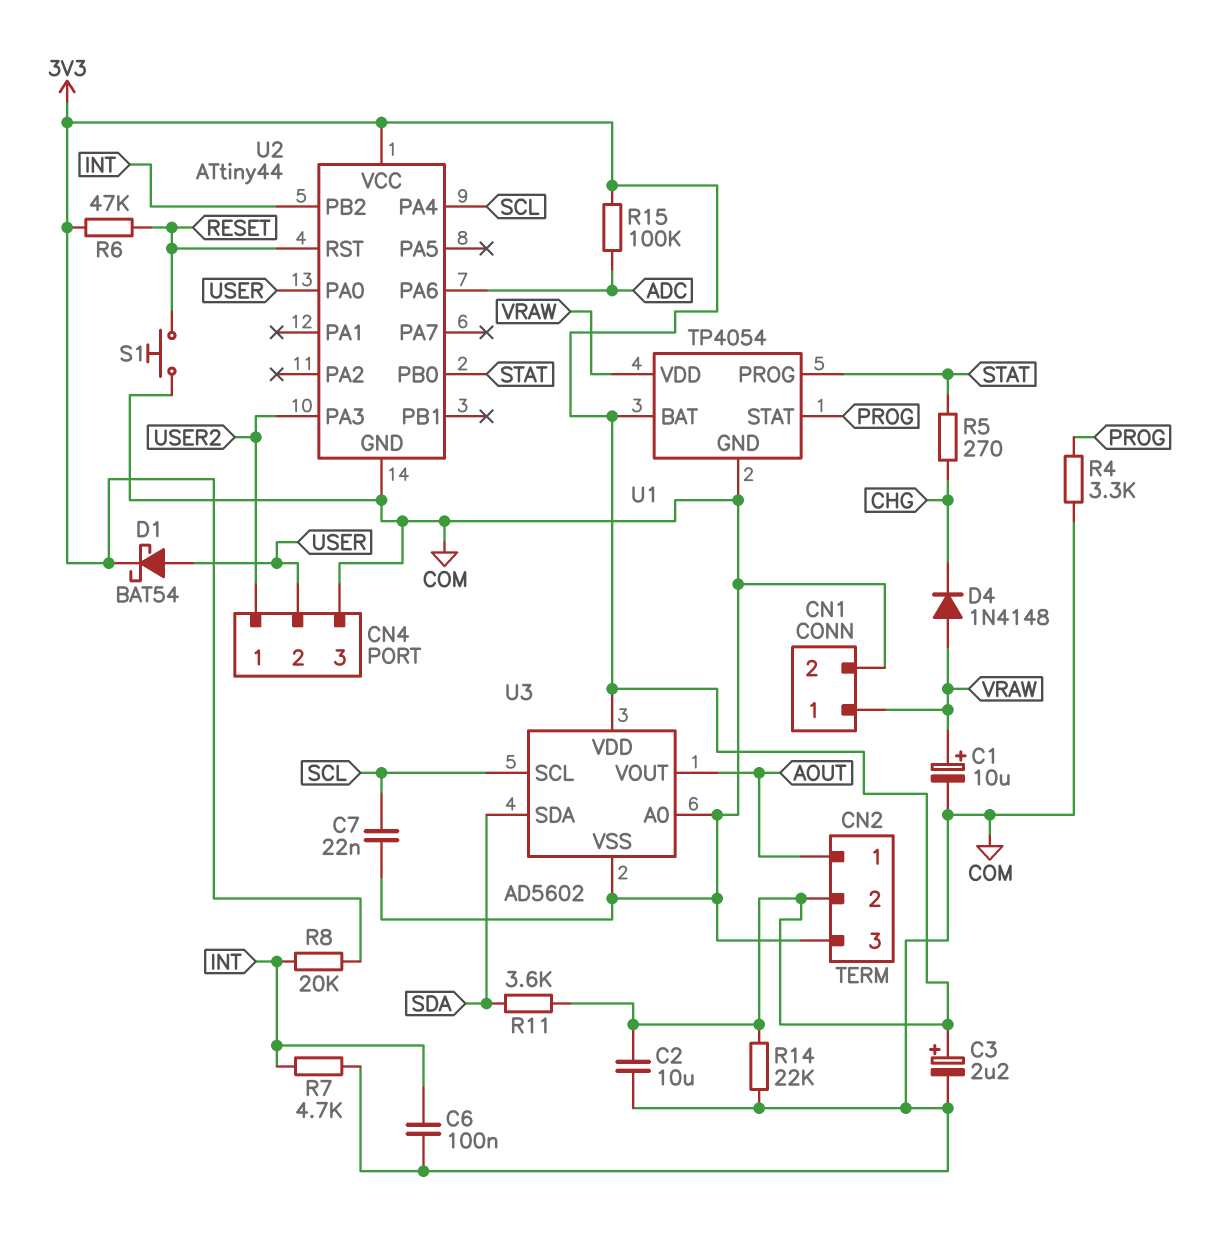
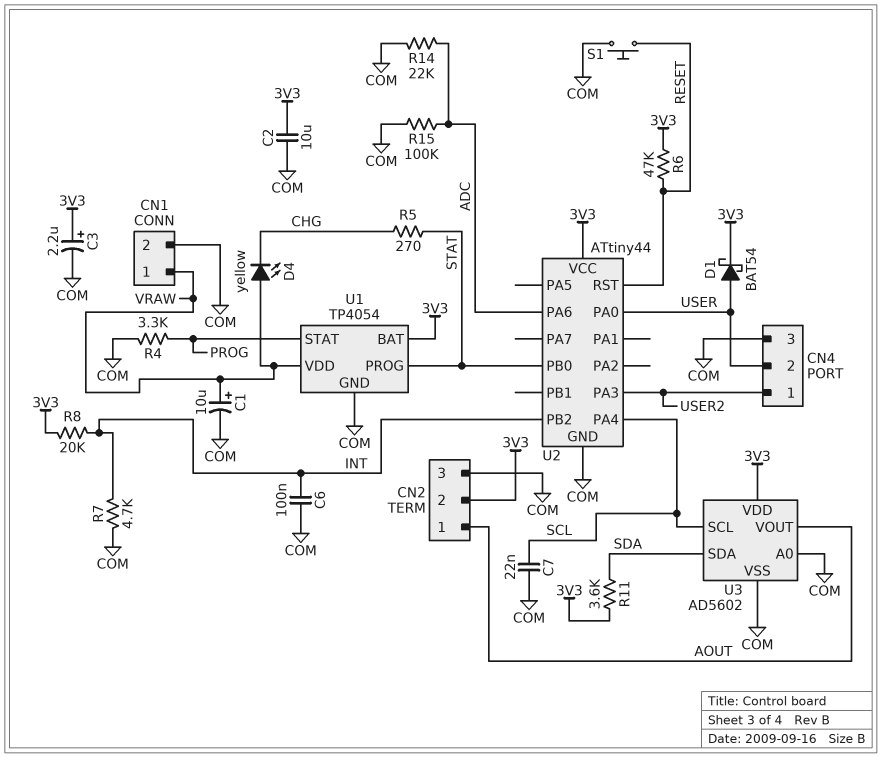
D4: diode 1N4148 (A VRAW, K CHG) -> LED yellow (A VRAW, K CHG)
R14: 22k (3V3, COM) -> 22k (ADC, COM)
R15: 100k (3V3, ADC) -> 100k (ADC, COM)

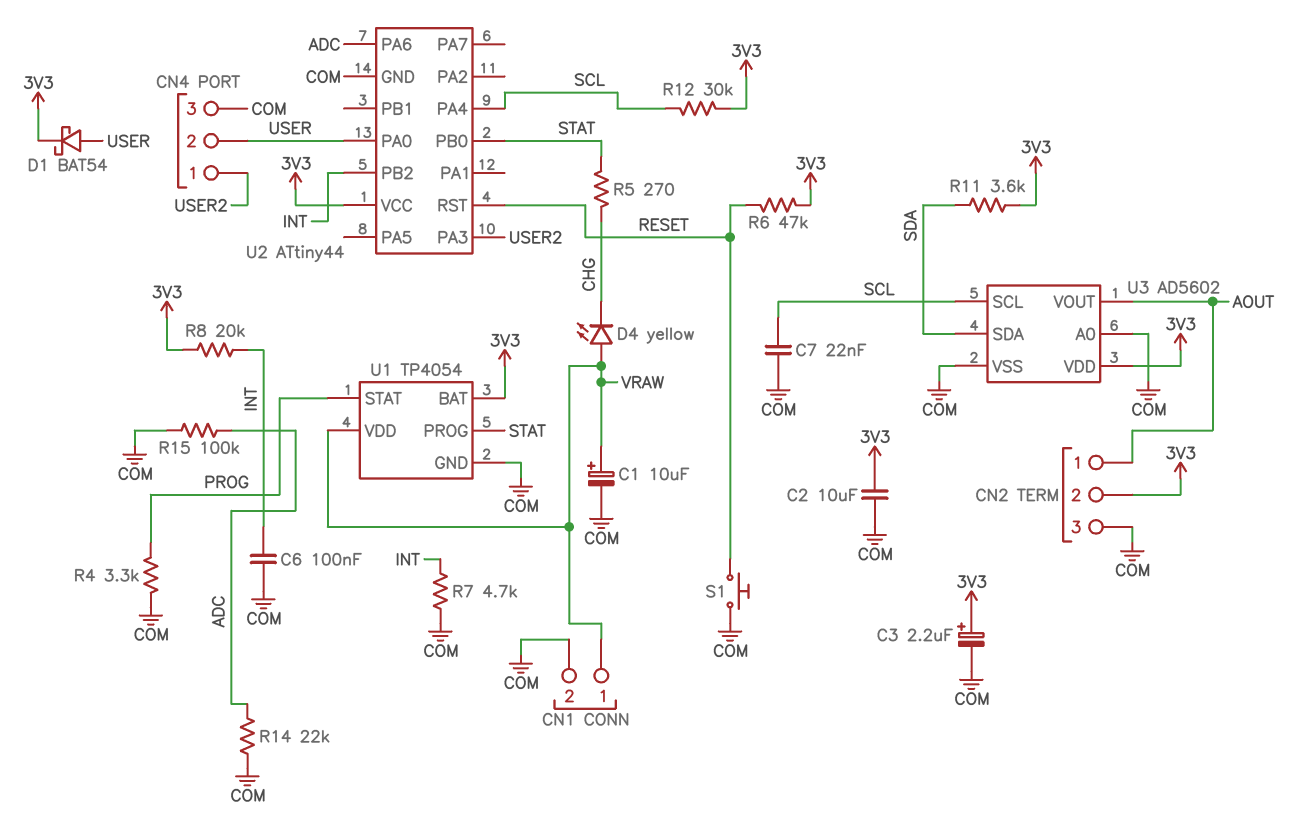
R12: none -> 30k (3V3, SCL)

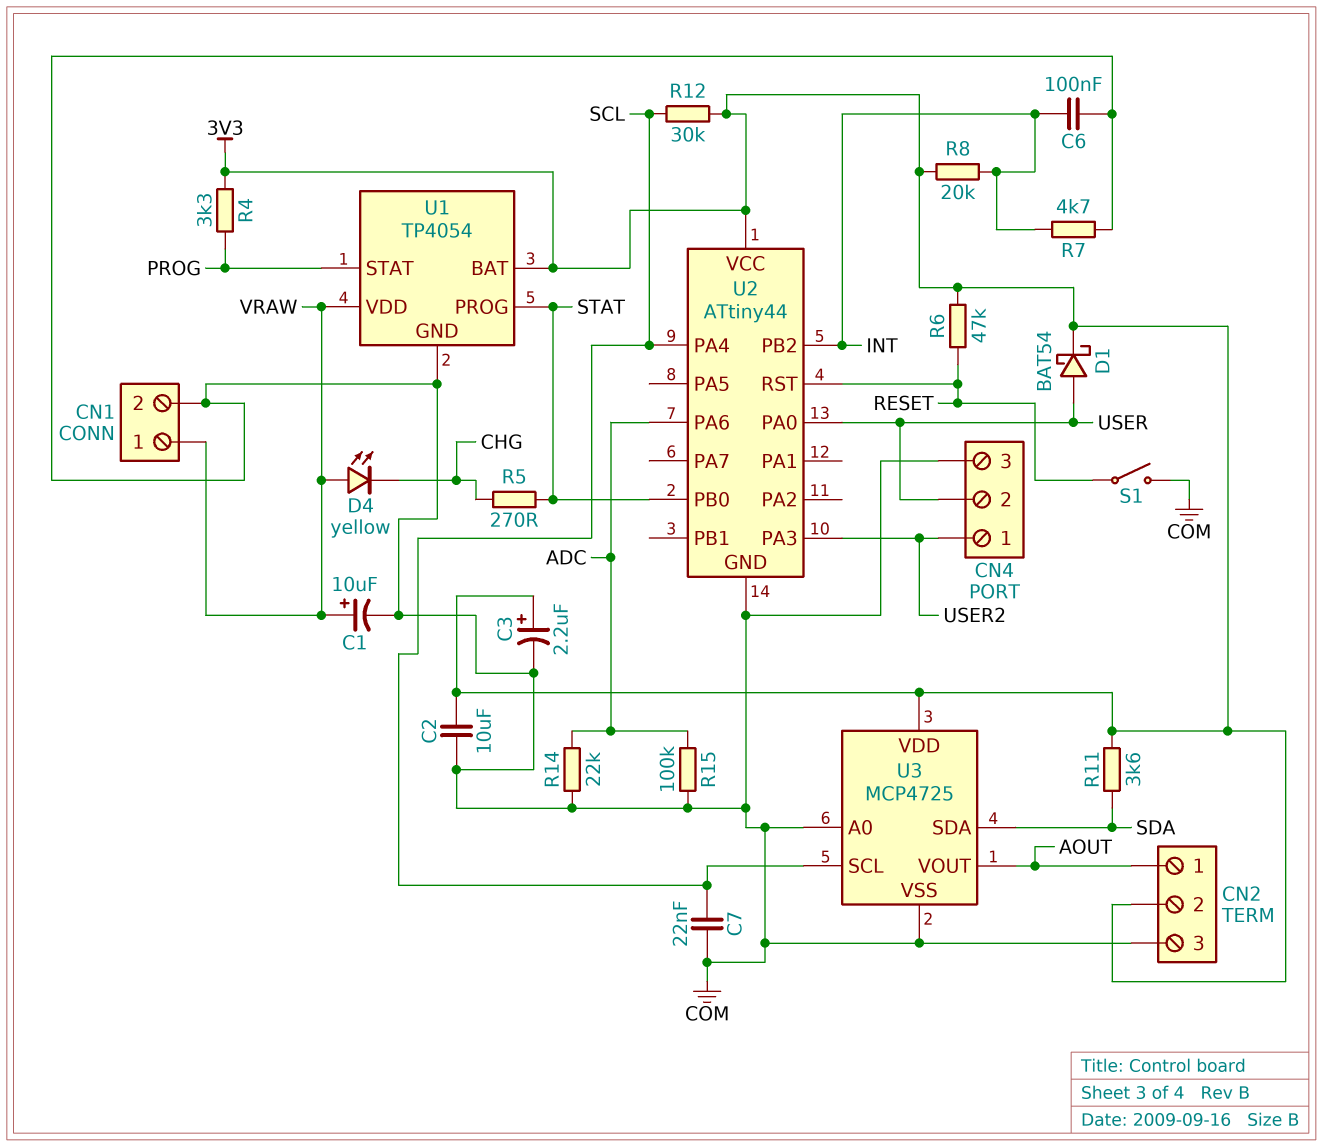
R4: 3.3k (COM, PROG) -> 3.3k (3V3, PROG)
S1: button (COM, RESET) -> switch (COM, RESET)
U3: AD5602 -> MCP4725

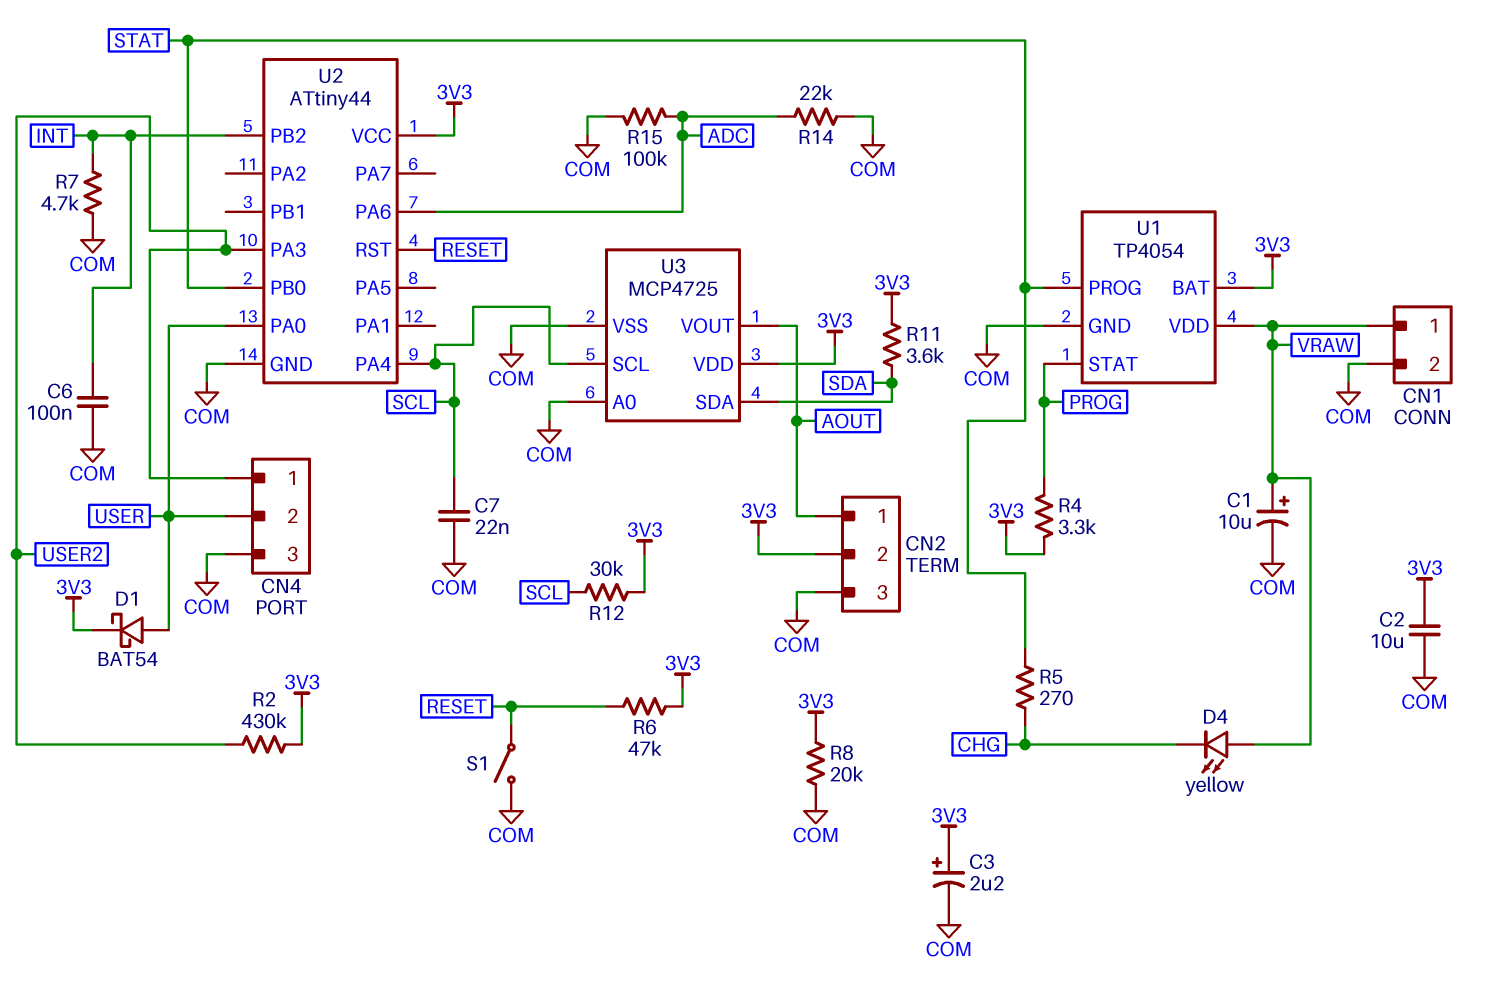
R2: none -> 430k (3V3, USER2)
R8: 20k (3V3, INT) -> 20k (3V3, COM)

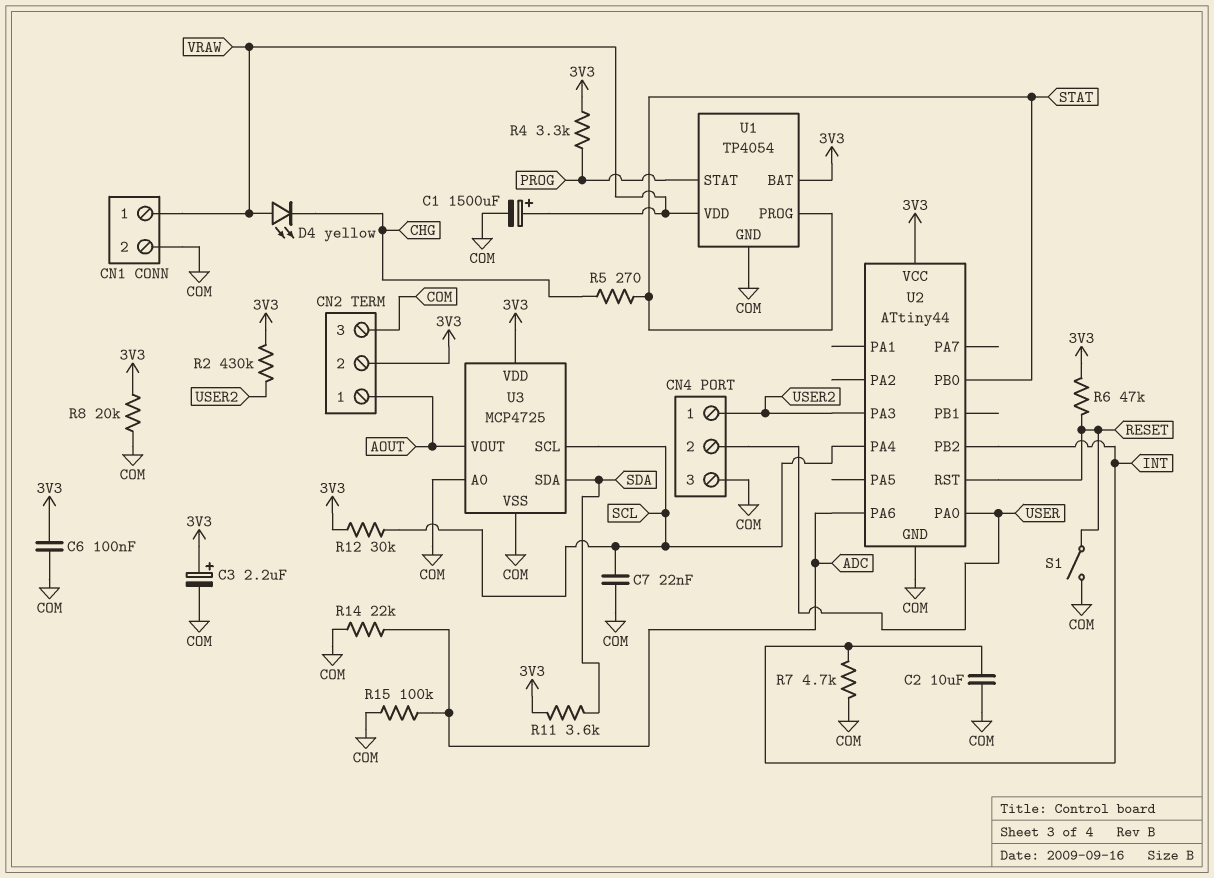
C1: 10uF (plus VRAW, minus COM) -> 1500uF (plus VRAW, minus COM)
C2: 10uF (3V3, COM) -> 10uF (COM, INT)
C6: 100nF (COM, INT) -> 100nF (3V3, COM)
D1: schottky BAT54 (A USER, K 3V3) -> none

